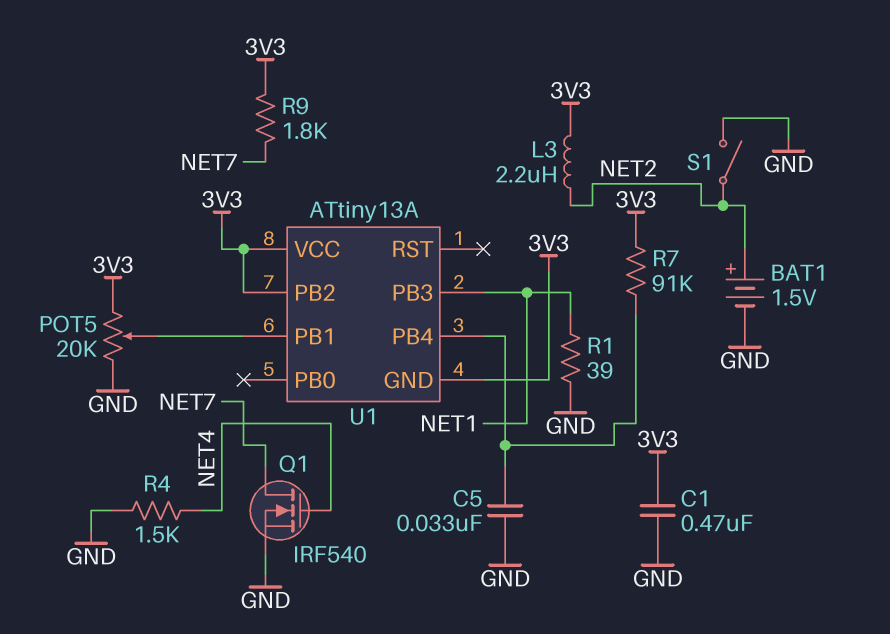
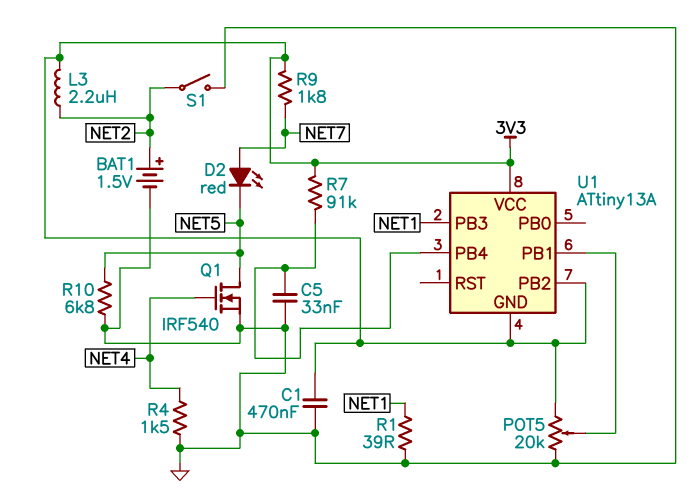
D2: none -> LED red (A NET7, K NET5)
Q1: NMOS IRF540 (G NET4, D NET7, S GND) -> NMOS IRF540 (G NET4, D NET5, S GND)
R10: none -> 6.8k (GND, NET5)

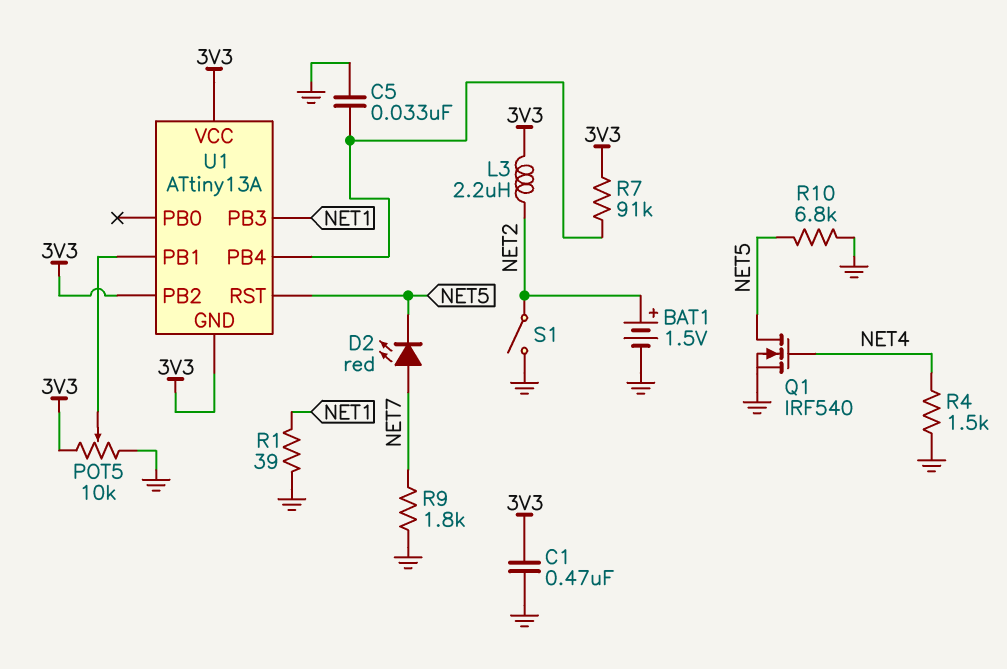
POT5: 20k (3V3, GND, wiper U1/PB1) -> 10k (3V3, GND, wiper U1/PB1)
R9: 1.8k (3V3, NET7) -> 1.8k (GND, NET7)
U1 pin RST: none -> NET5

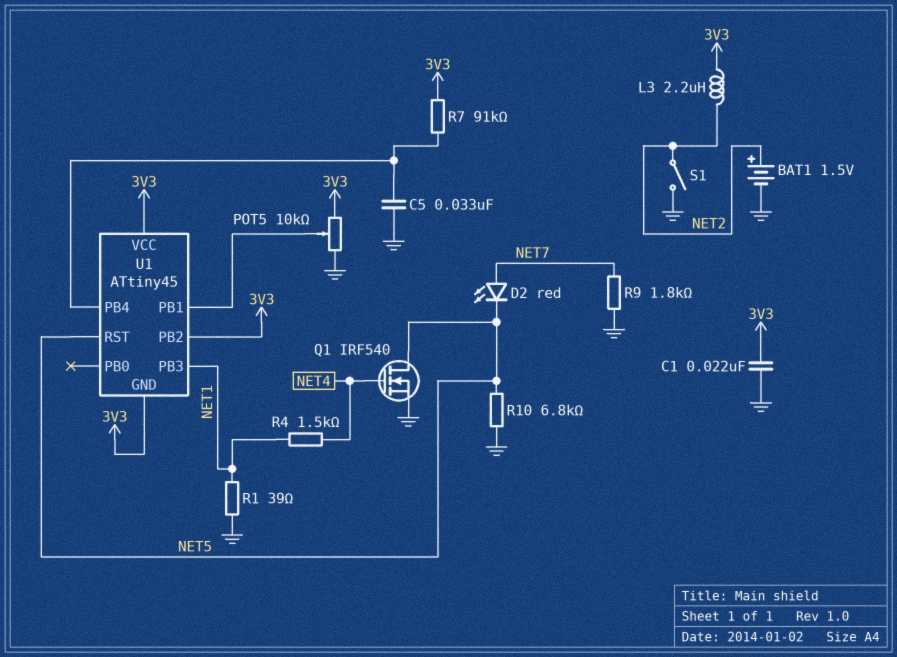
C1: 470nF (3V3, GND) -> 22nF (3V3, GND)
R4: 1.5k (GND, NET4) -> 1.5k (NET1, NET4)
U1: ATtiny13A -> ATtiny45

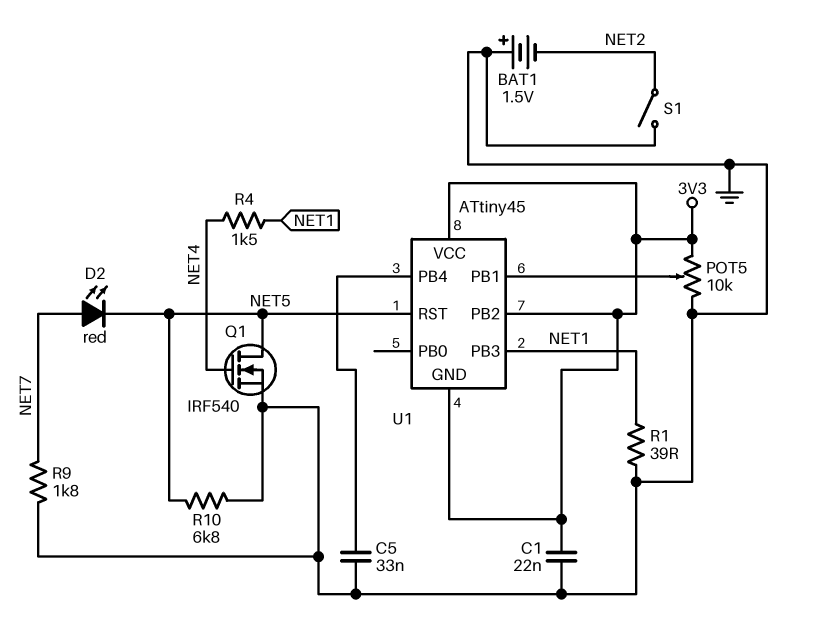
BAT1: 1.5V (plus NET2, minus GND) -> 1.5V (plus GND, minus NET2)
L3: 2.2uH (3V3, NET2) -> none
R7: 91k (3V3, U1/PB4) -> none

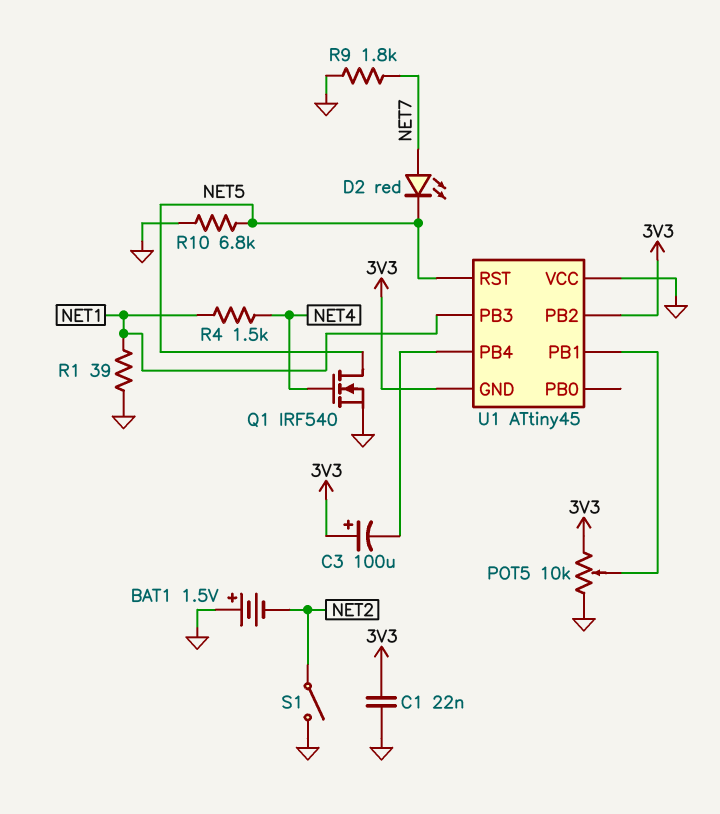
C3: none -> 100uF (plus 3V3, minus U1/PB4)
C5: 33nF (GND, U1/PB4) -> none
U1 pin VCC: 3V3 -> GND

